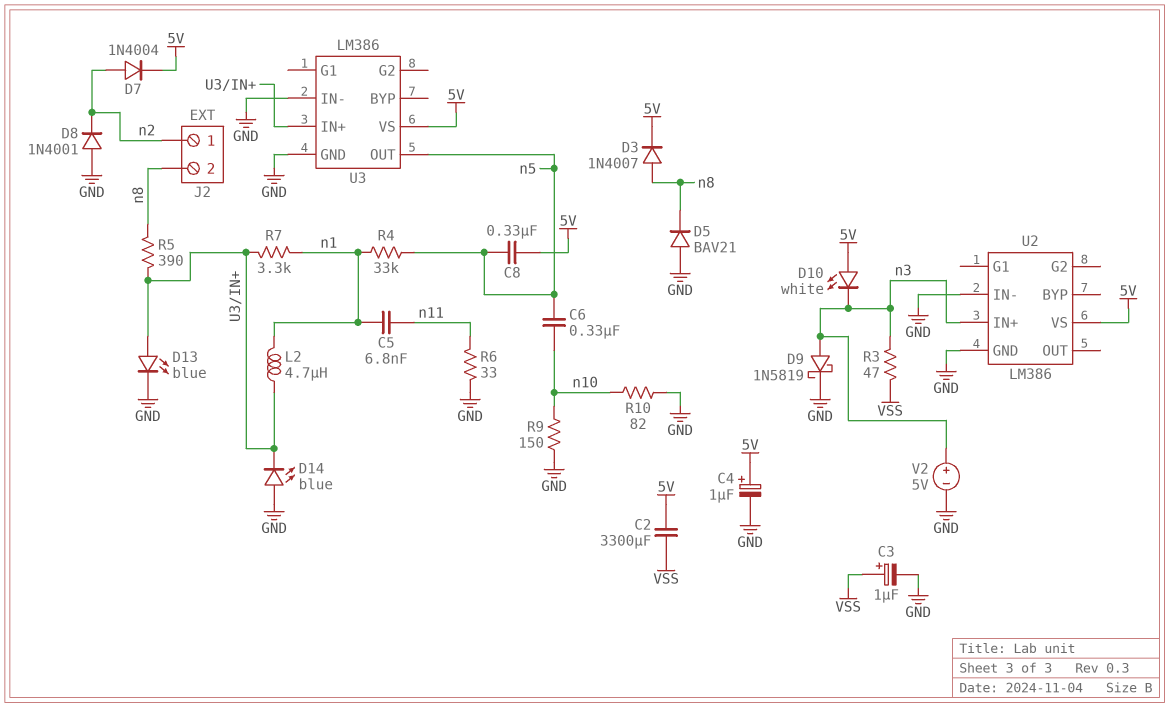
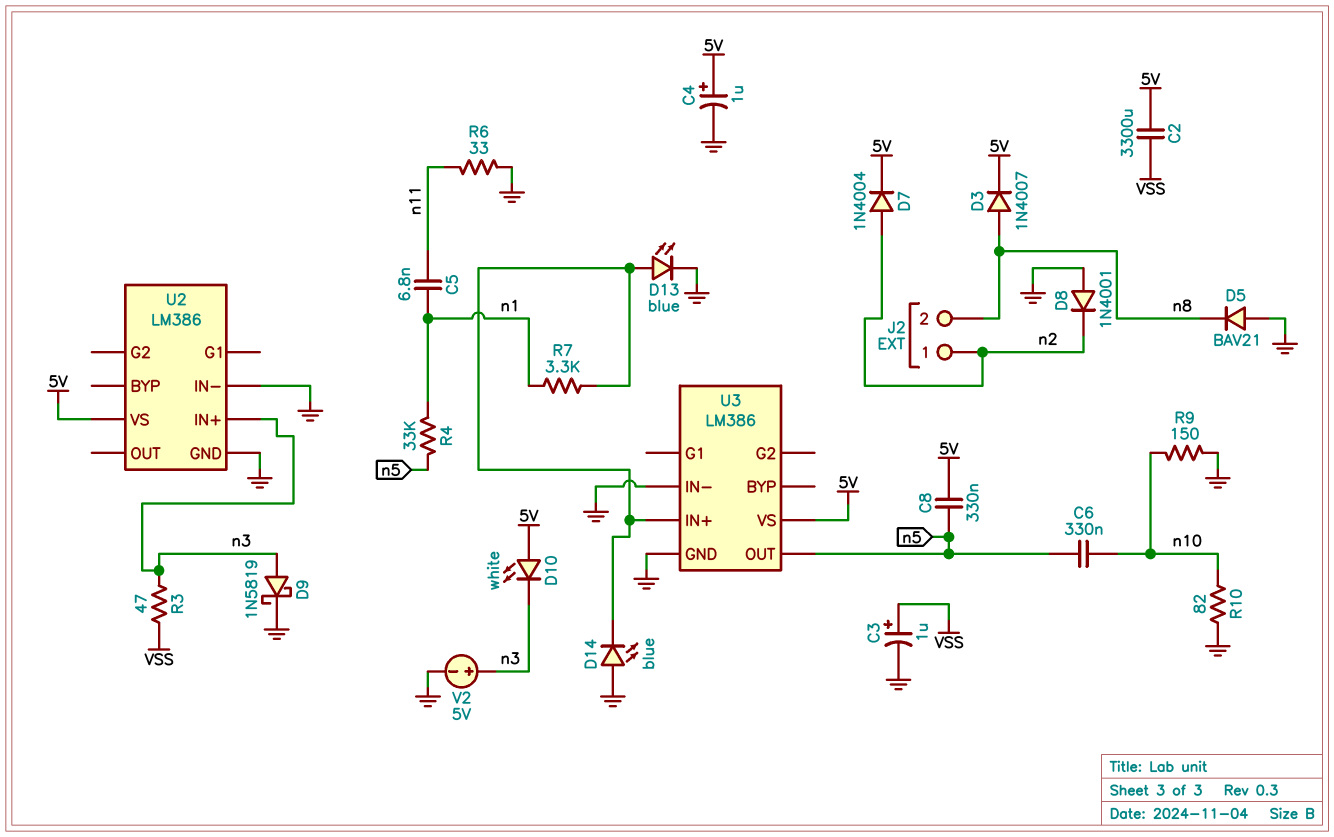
L2: 4.7uH (U3/IN+, n1) -> none
R5: 390 (U3/IN+, n8) -> none

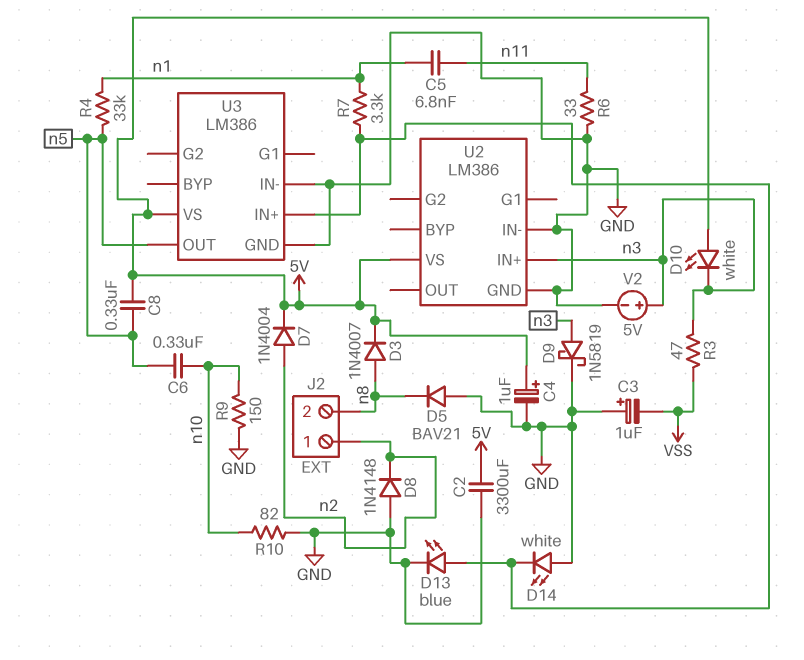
C2: 3300uF (5V, VSS) -> 3300uF (5V, GND)
C3: 1uF (plus VSS, minus GND) -> 1uF (plus GND, minus VSS)
D8: diode 1N4001 (A GND, K n2) -> diode 1N4148 (A GND, K n2)
D14: LED blue (A GND, K U3/IN+) -> LED white (A GND, K U3/IN+)

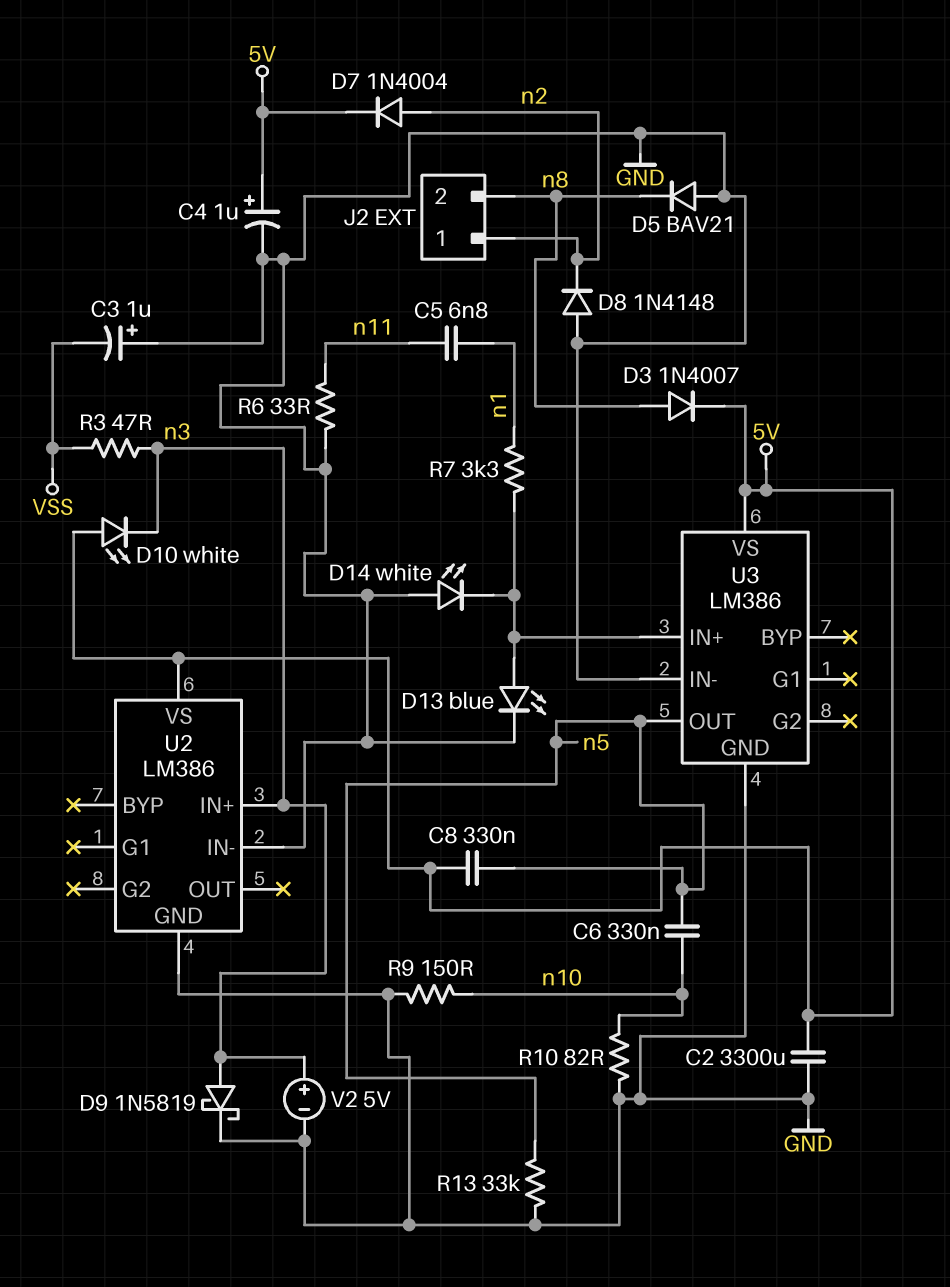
R4: 33k (n1, n5) -> none
R13: none -> 33k (GND, n5)

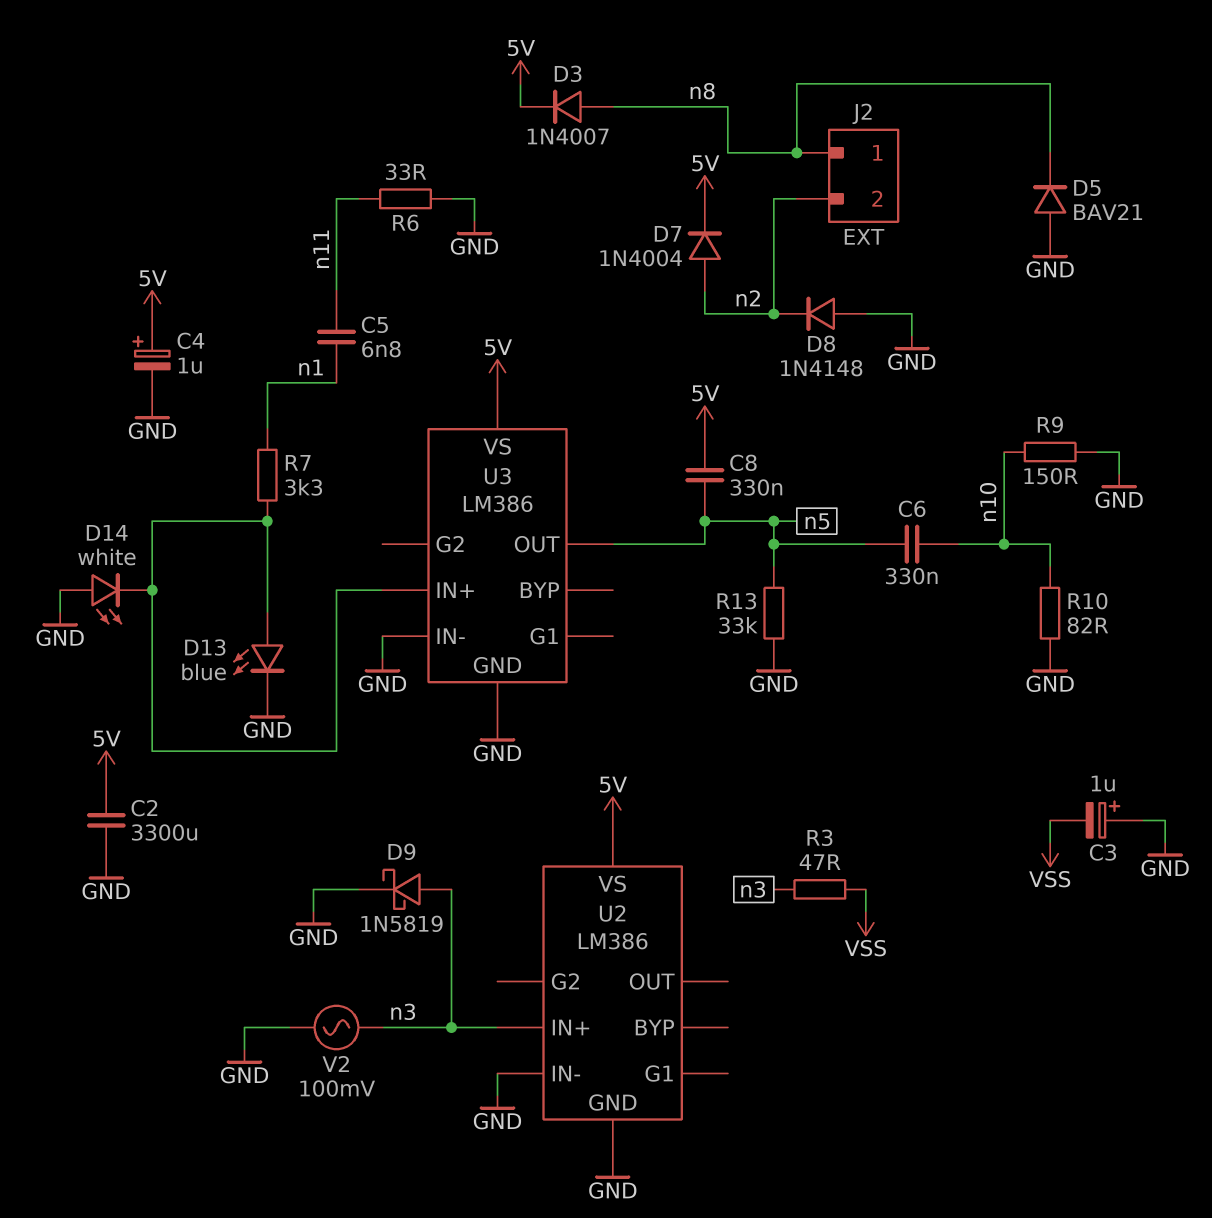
D10: LED white (A 5V, K n3) -> none
J2 pin 1: n2 -> n8
J2 pin 2: n8 -> n2
V2: 5V (plus n3, minus GND) -> AC 100mV (GND, n3)

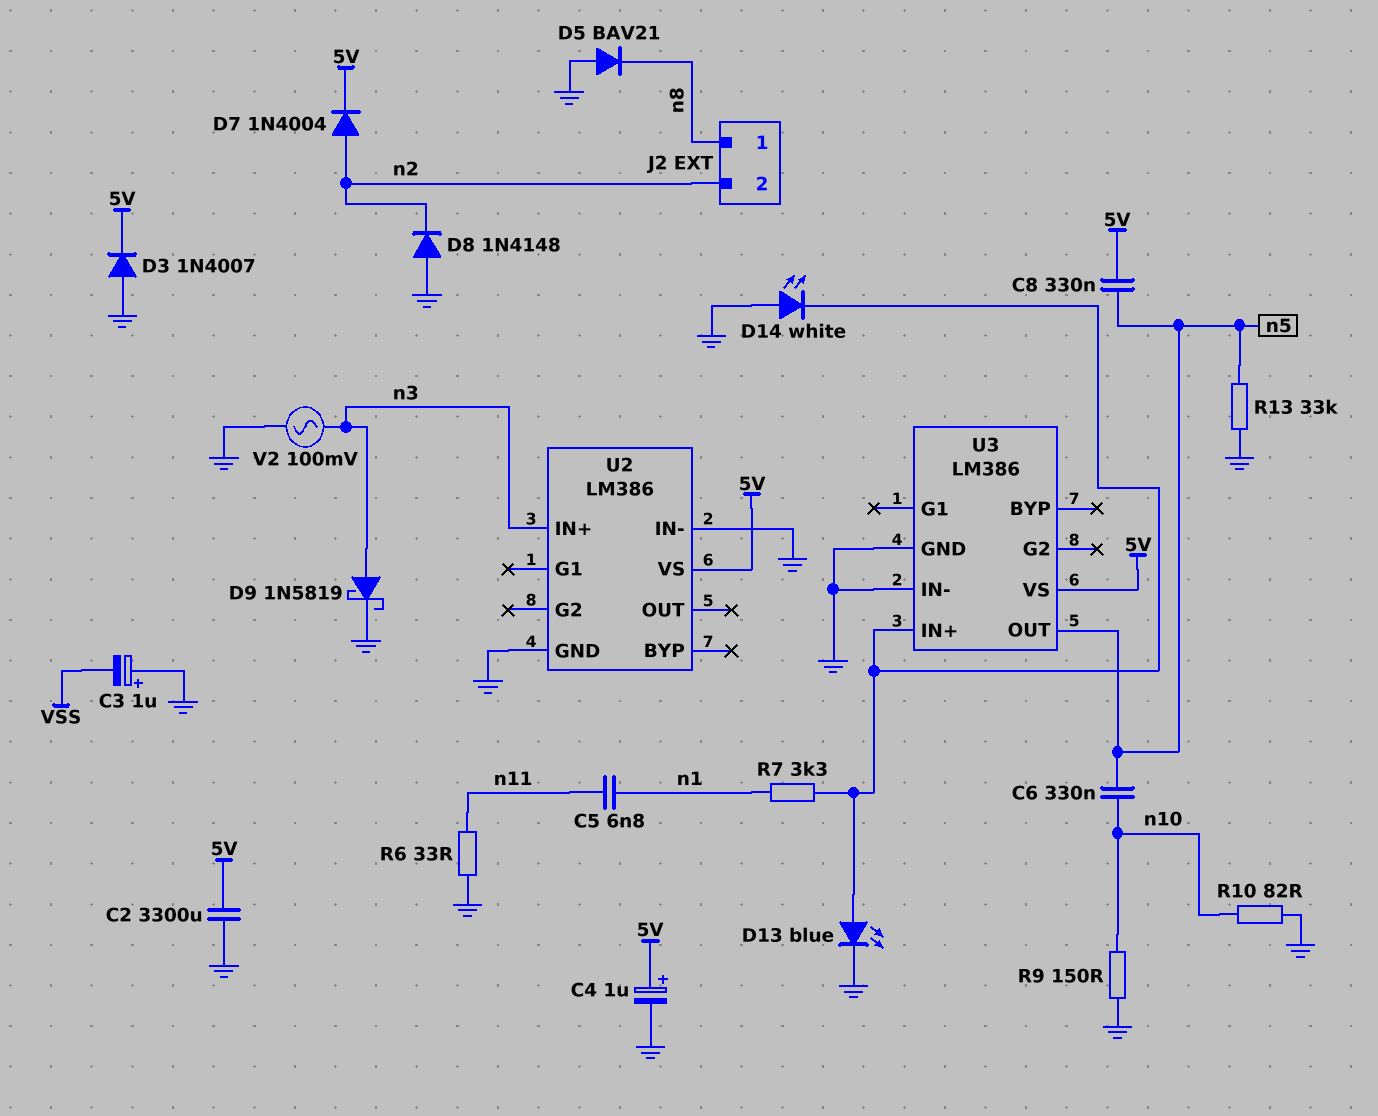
D3: diode 1N4007 (A n8, K 5V) -> diode 1N4007 (A GND, K 5V)
R3: 47 (VSS, n3) -> none

